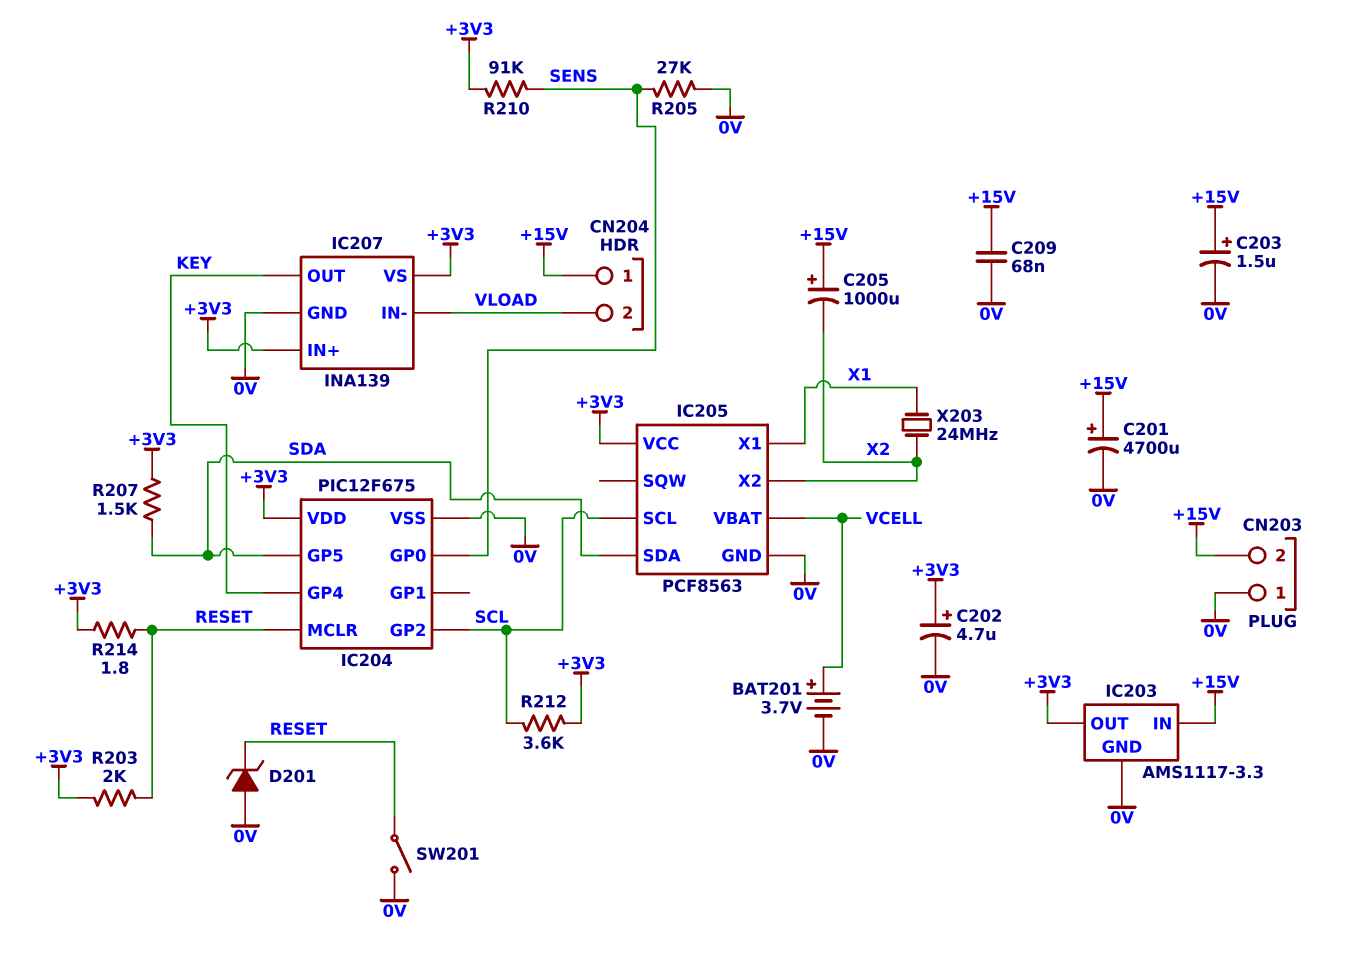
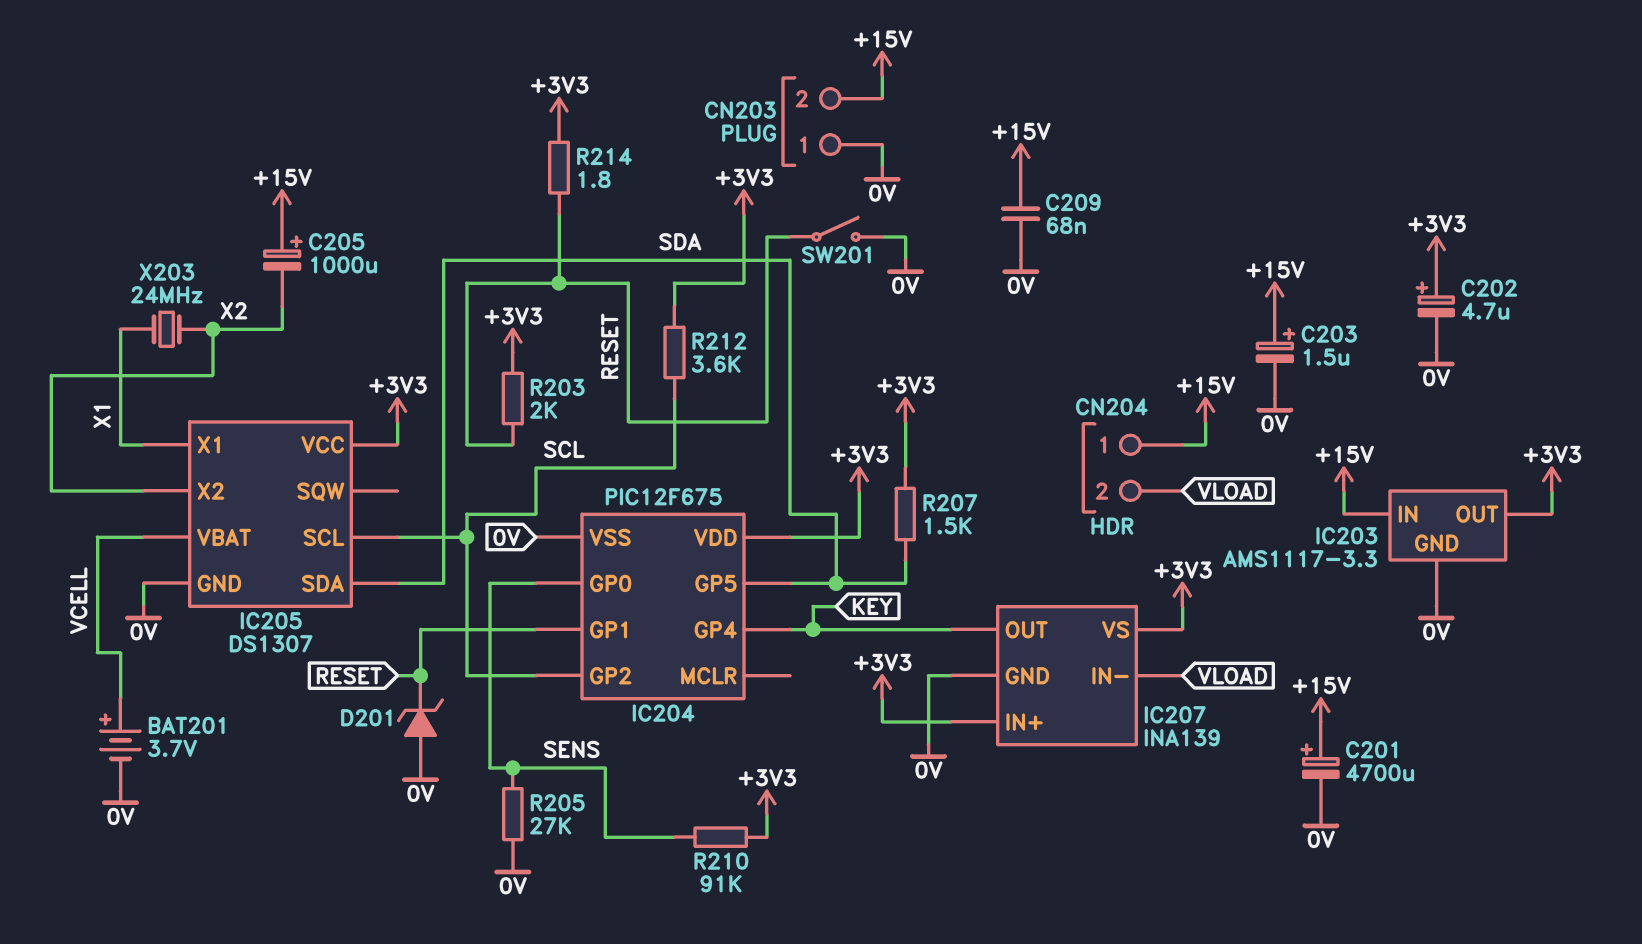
IC204 pin GP1: none -> RESET
IC204 pin MCLR: RESET -> none
IC205: PCF8563 -> DS1307

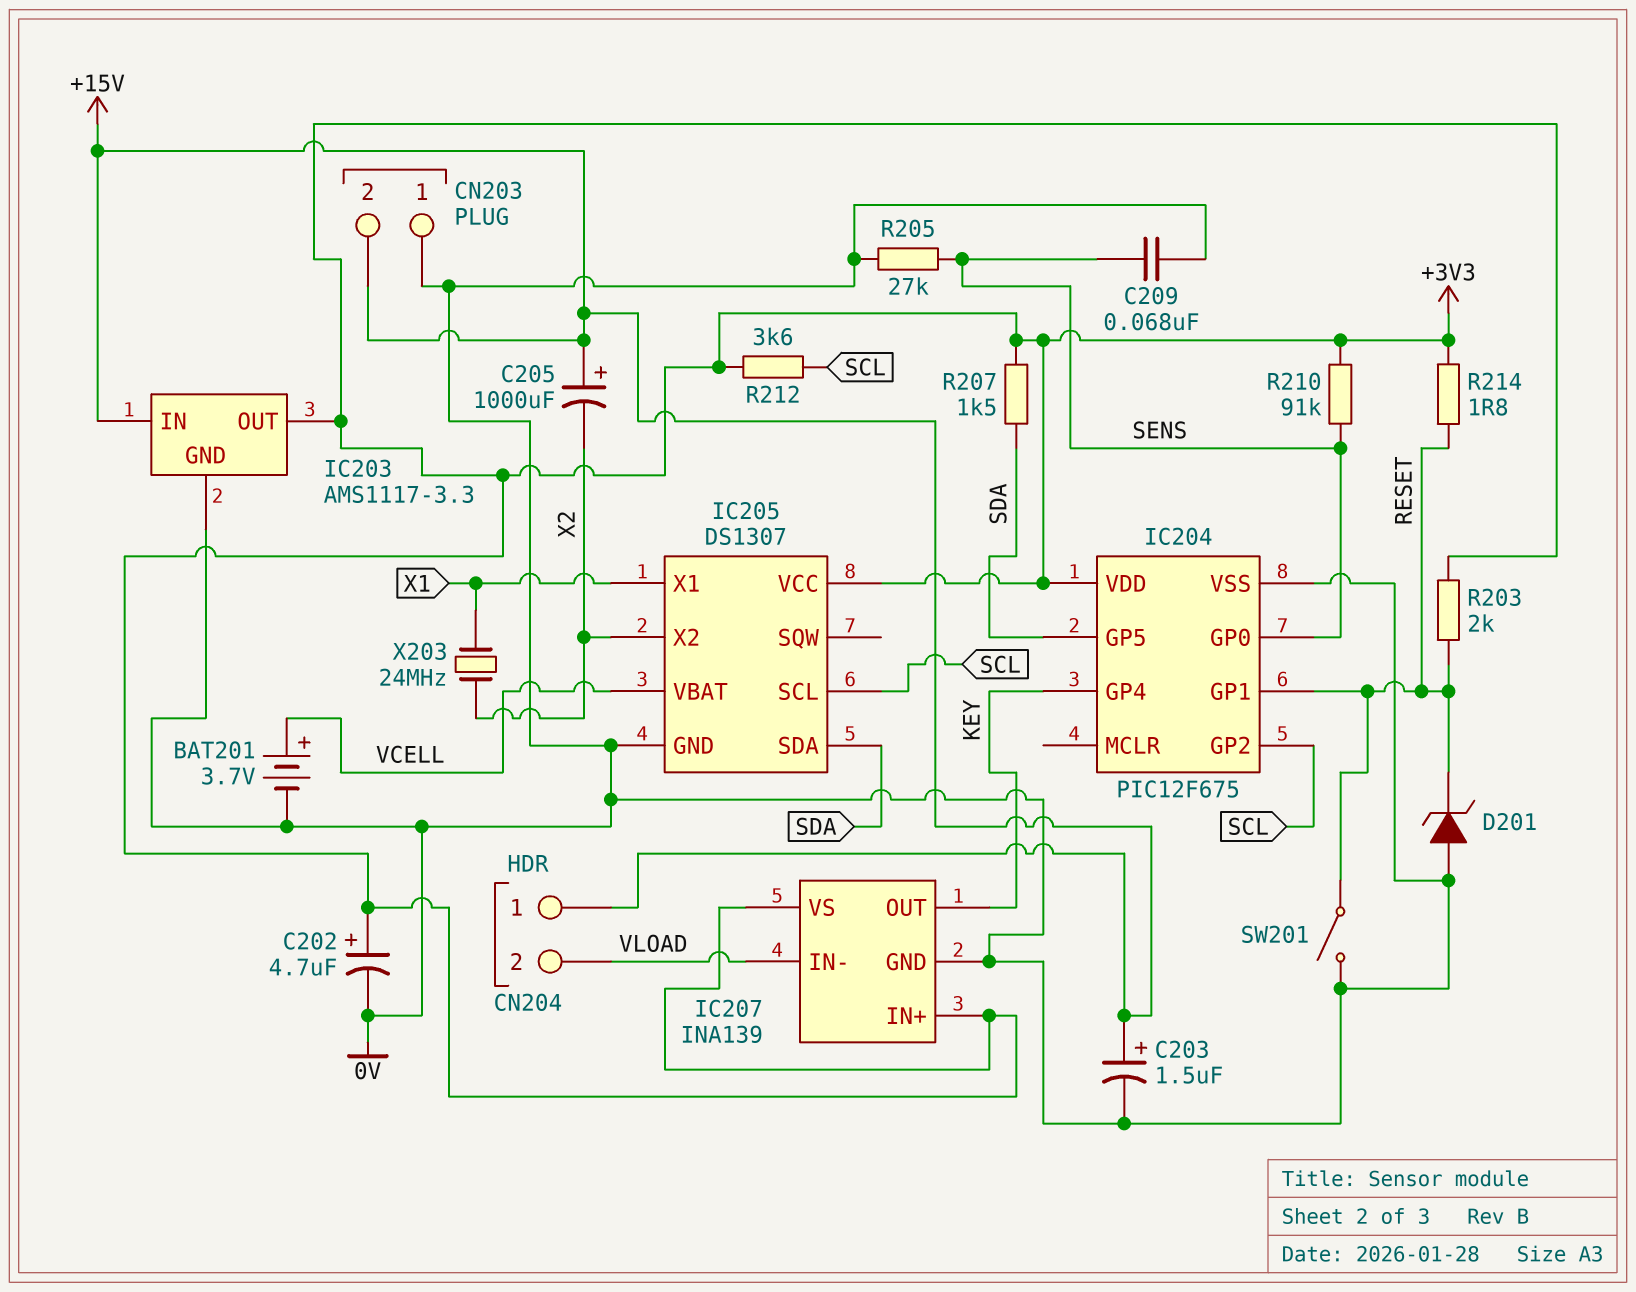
C201: 4700uF (plus +15V, minus 0V) -> none
C209: 68nF (+15V, 0V) -> 68nF (0V, SENS)

